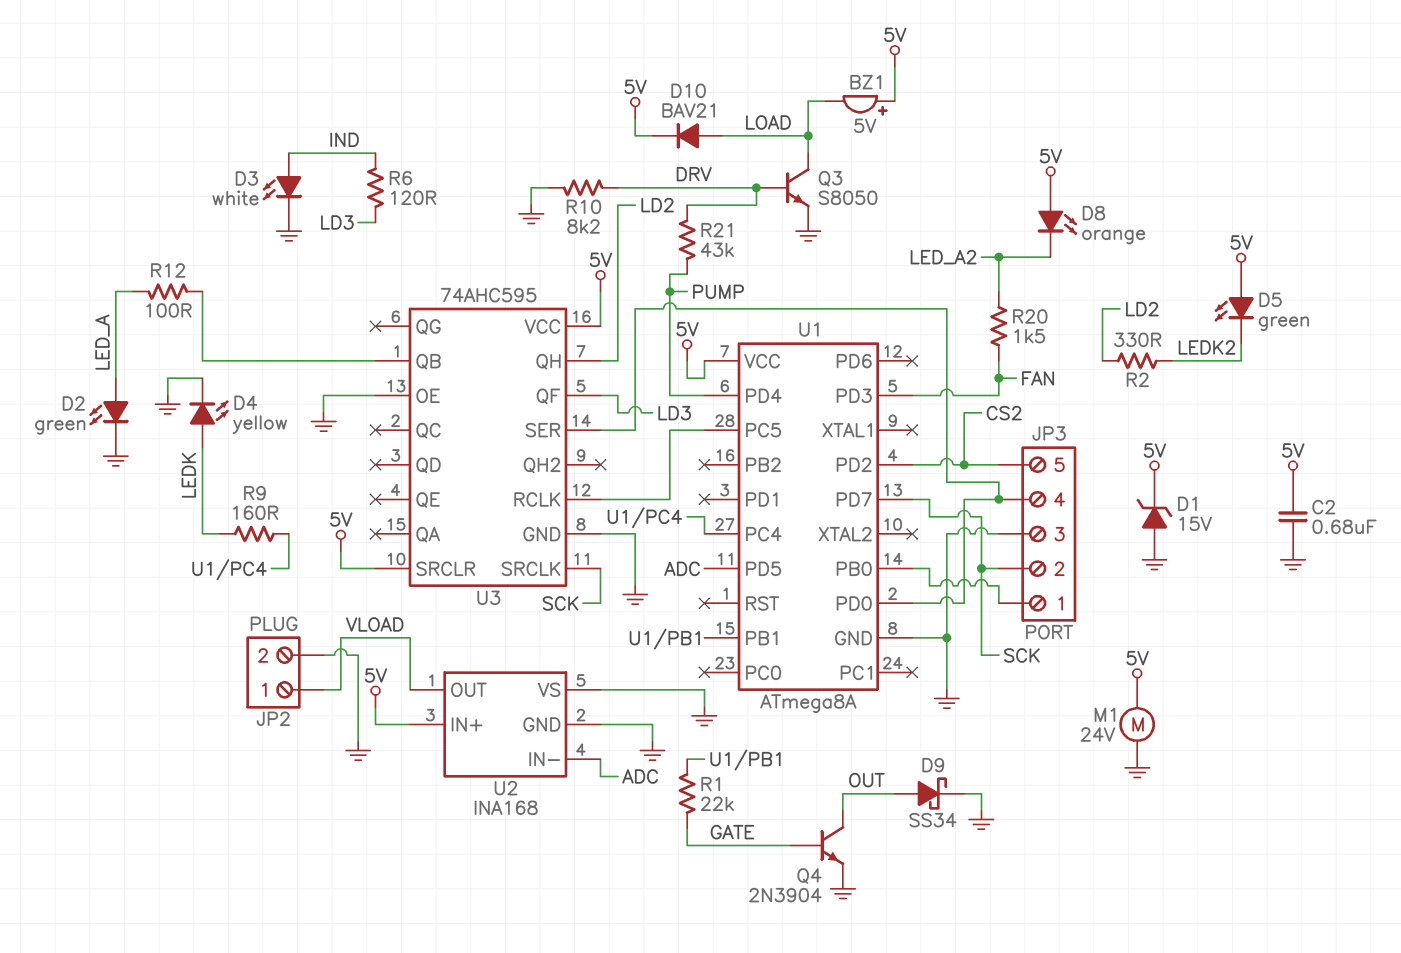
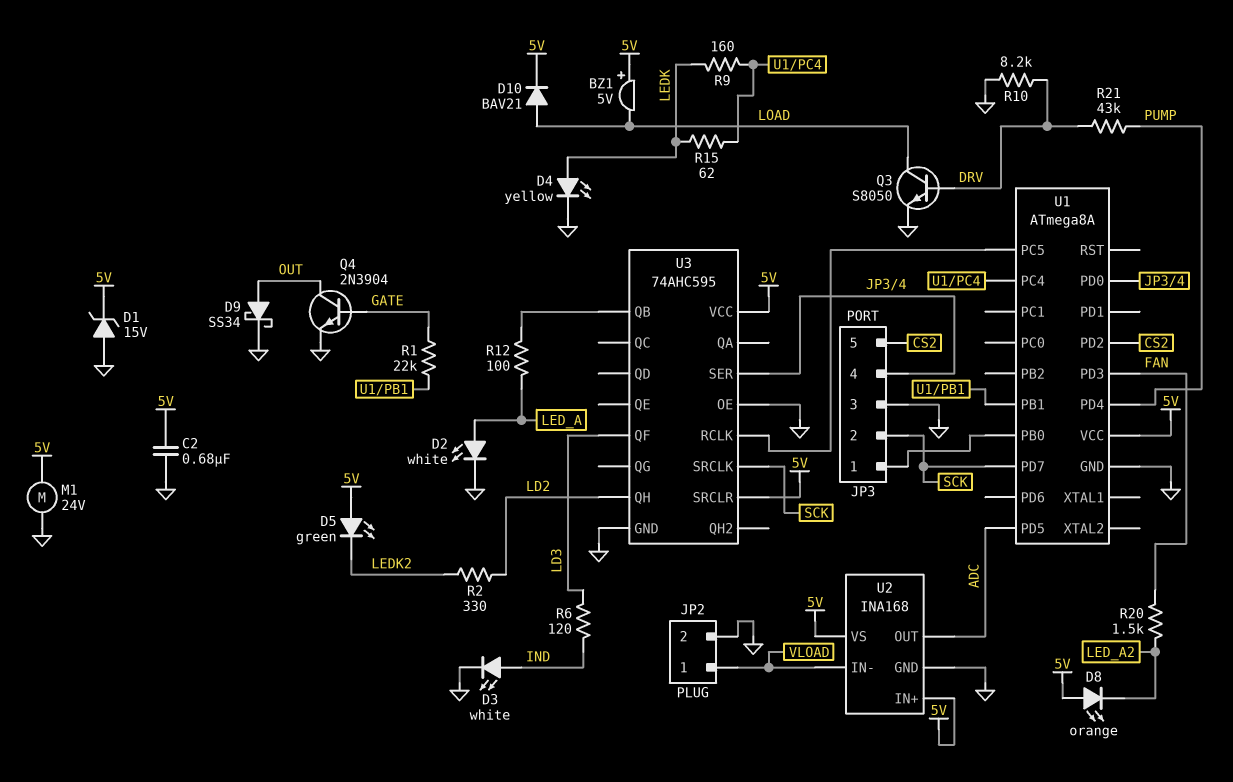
D2: LED green (A LED_A, K GND) -> LED white (A LED_A, K GND)
R15: none -> 62 (LEDK, U1/PC4)
U2 pin IN-: ADC -> VLOAD
U2 pin OUT: VLOAD -> ADC
U2 pin VS: GND -> 5V

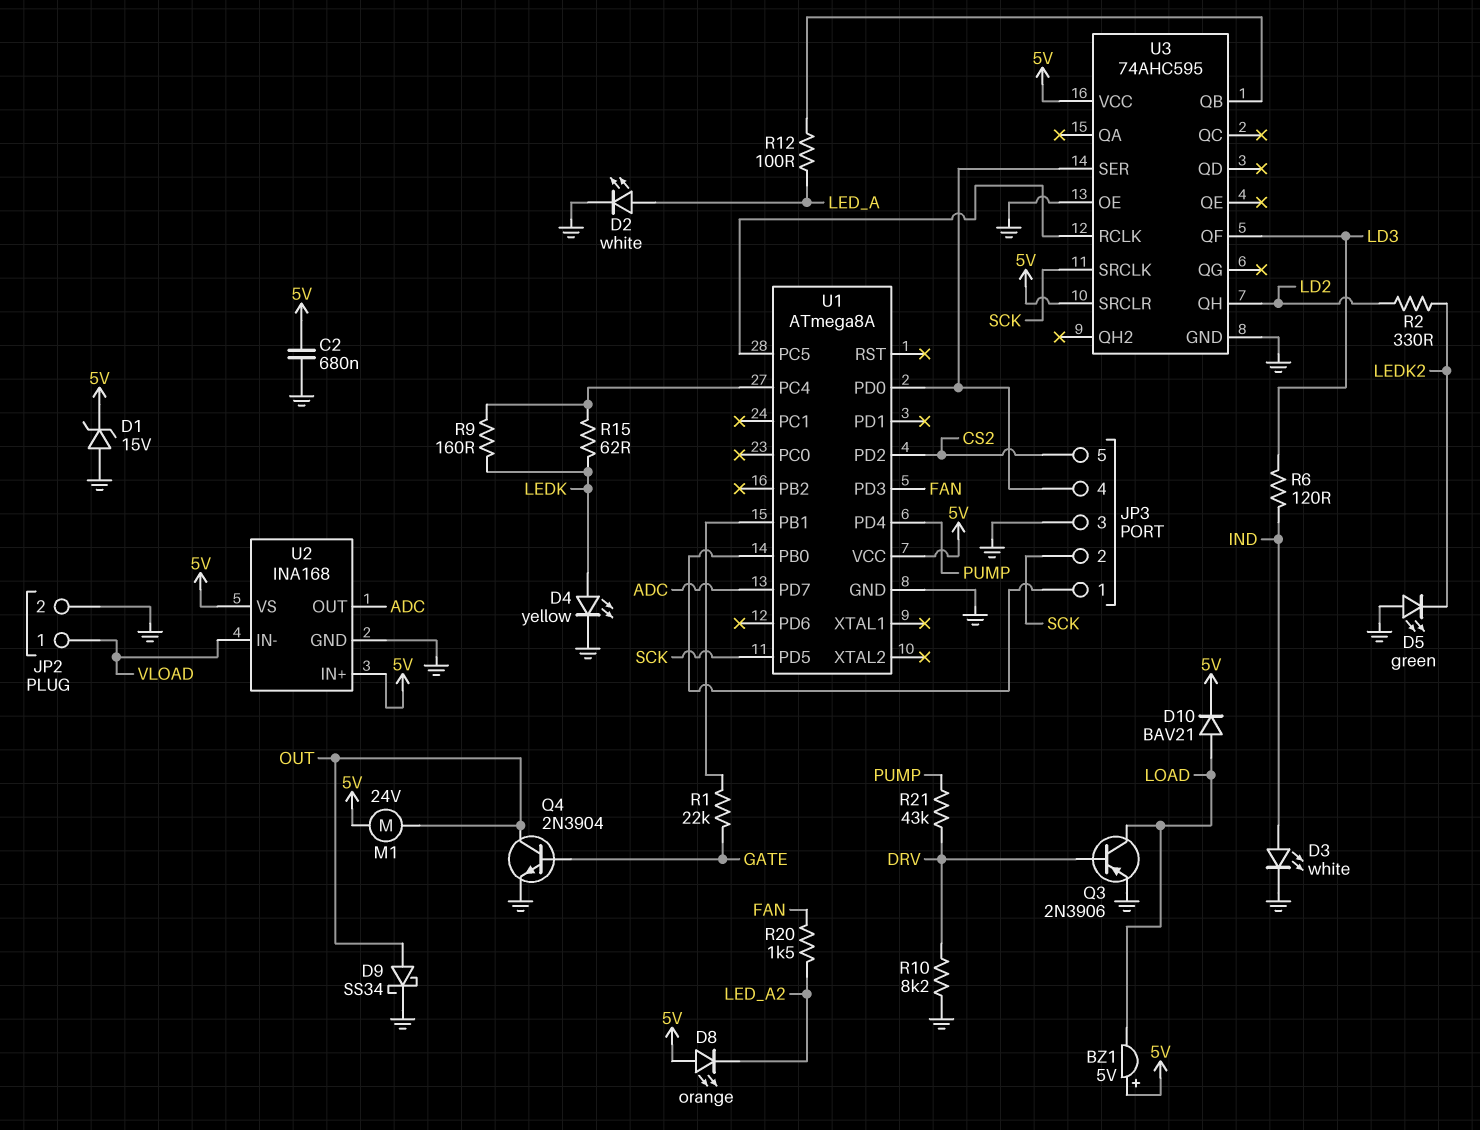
D5: LED green (A 5V, K LEDK2) -> LED green (A GND, K LEDK2)
M1: motor 24V (5V, GND) -> motor 24V (5V, OUT)
Q3: NPN S8050 (B DRV, C LOAD, E GND) -> PNP 2N3906 (B DRV, C LOAD, E GND)
U1 pin PD5: ADC -> SCK
U1 pin PD7: SCK -> ADC

